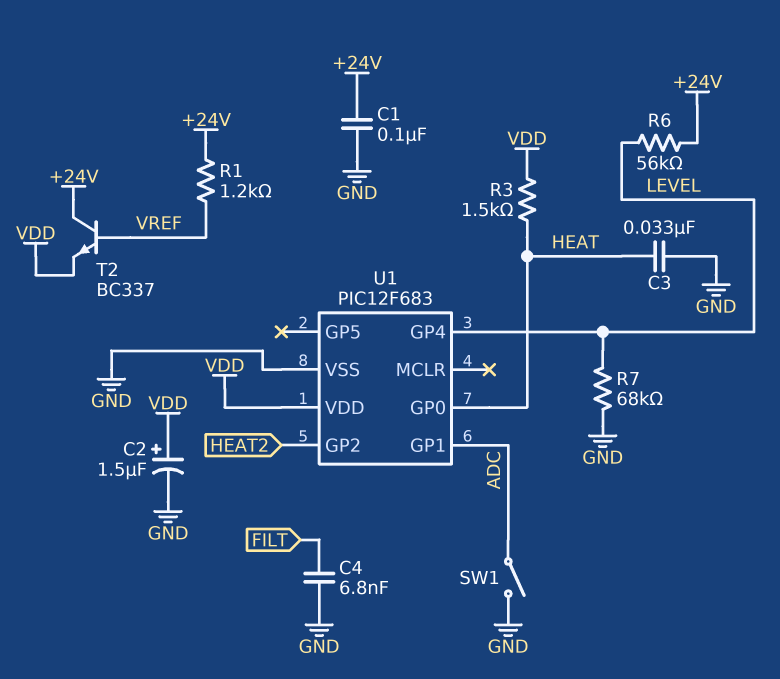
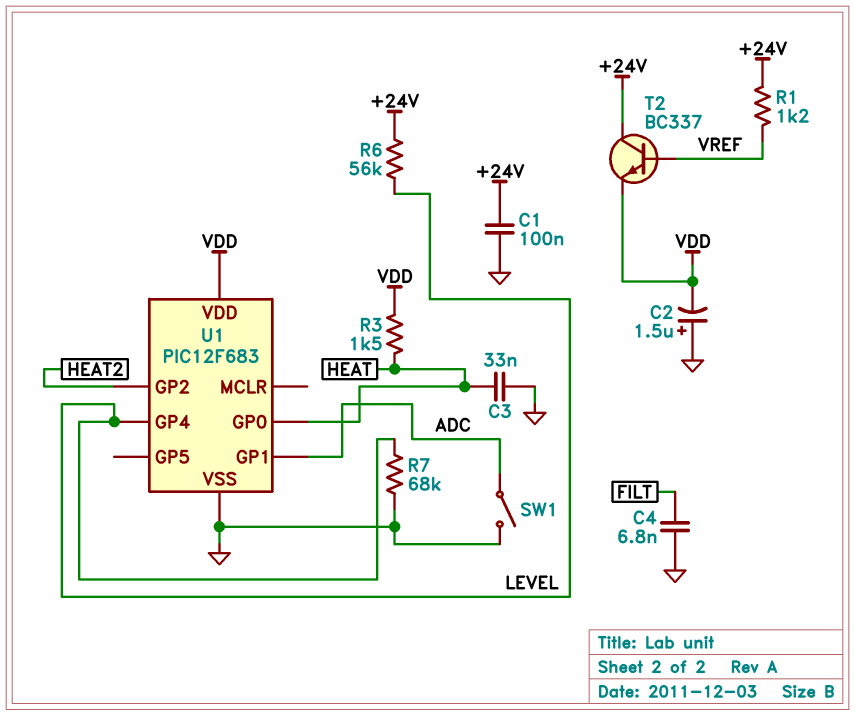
C2: 1.5uF (plus VDD, minus GND) -> 1.5uF (plus GND, minus VDD)

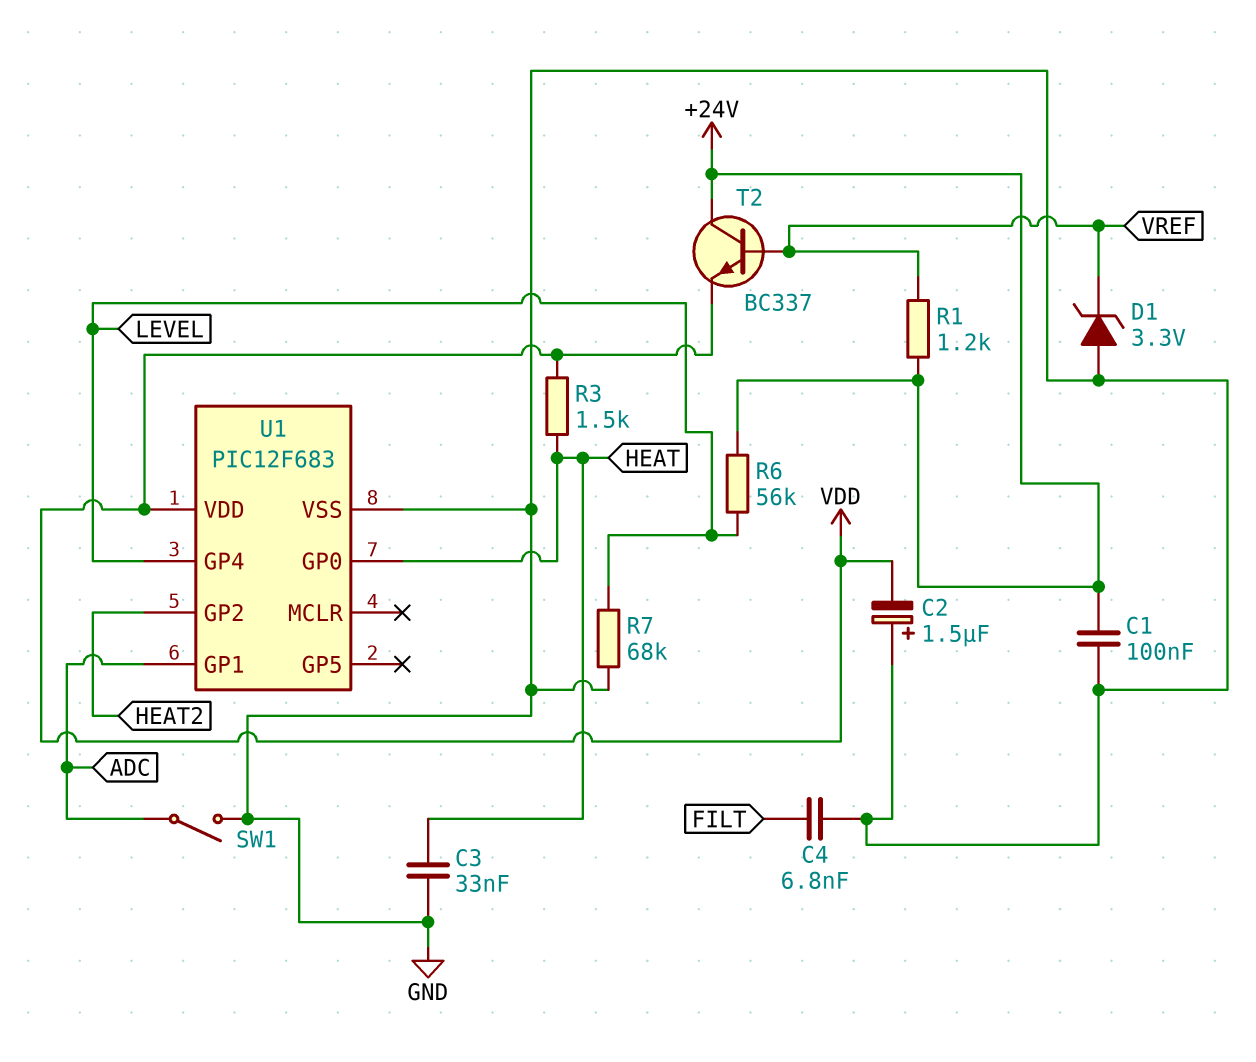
D1: none -> zener 3.3V (A GND, K VREF)

